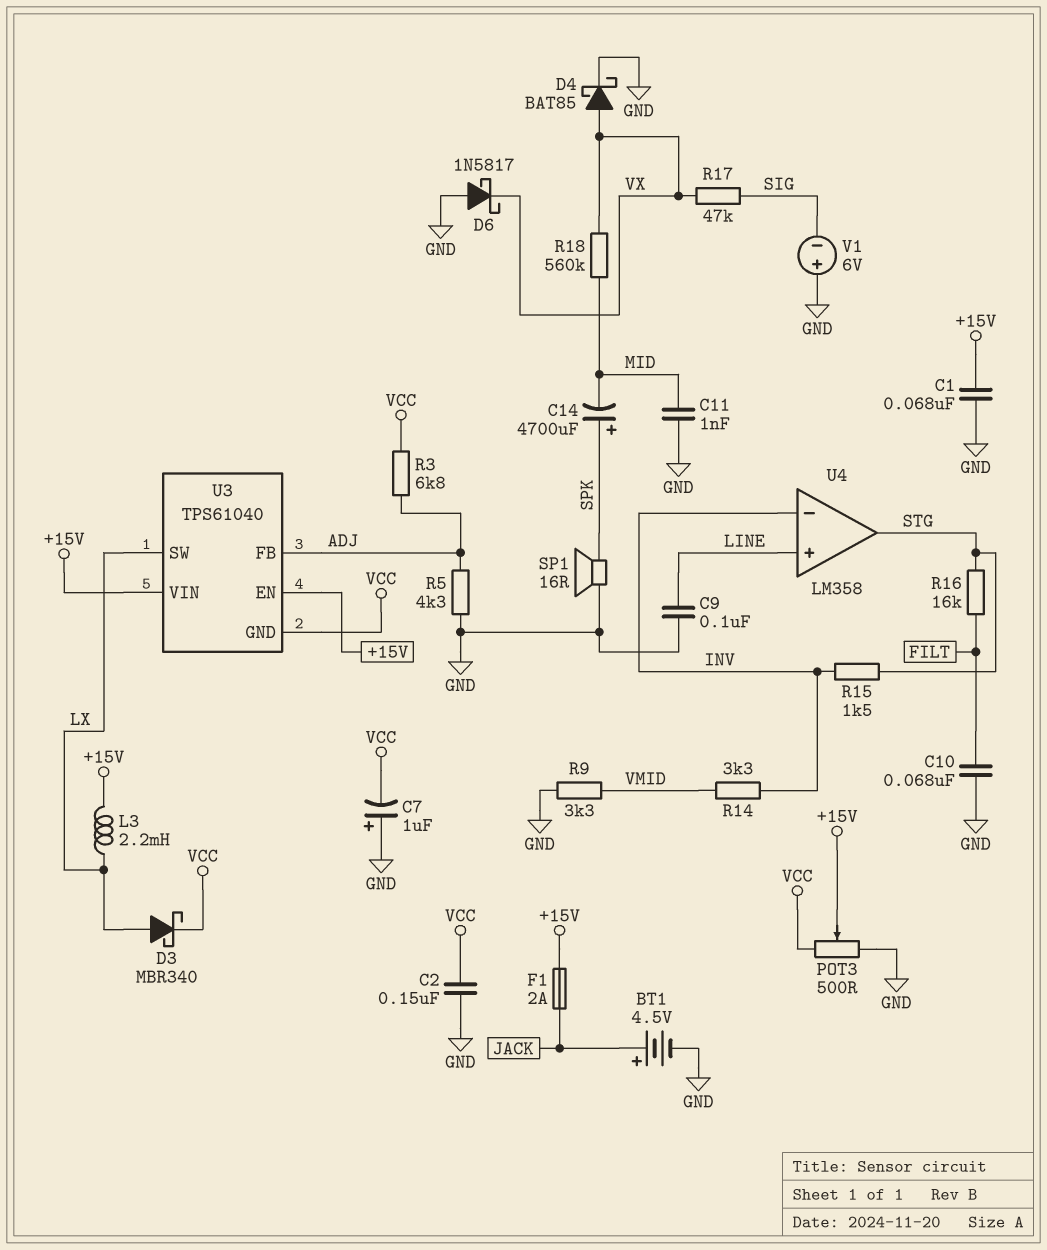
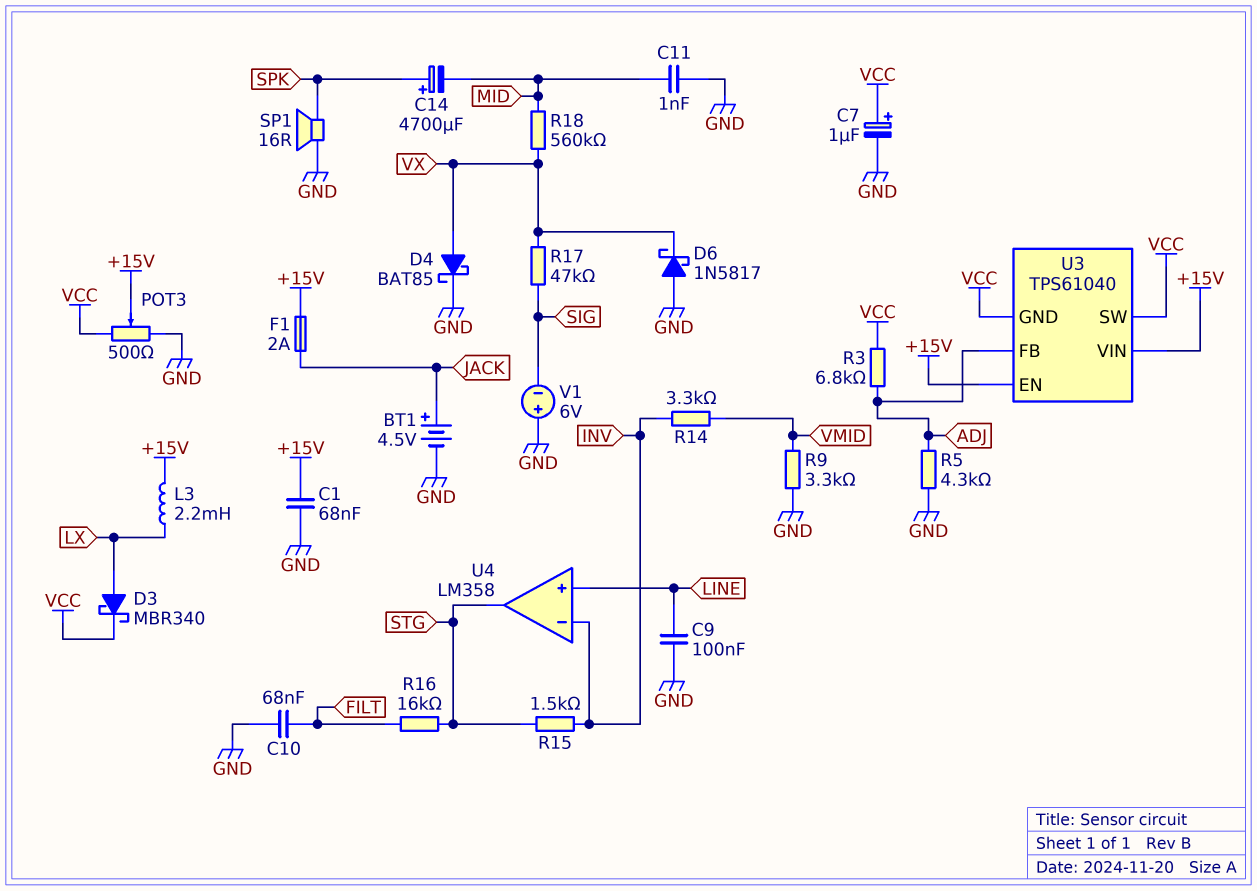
C2: 150nF (GND, VCC) -> none
C7: 1uF (plus GND, minus VCC) -> 1uF (plus VCC, minus GND)
U3 pin SW: LX -> VCC

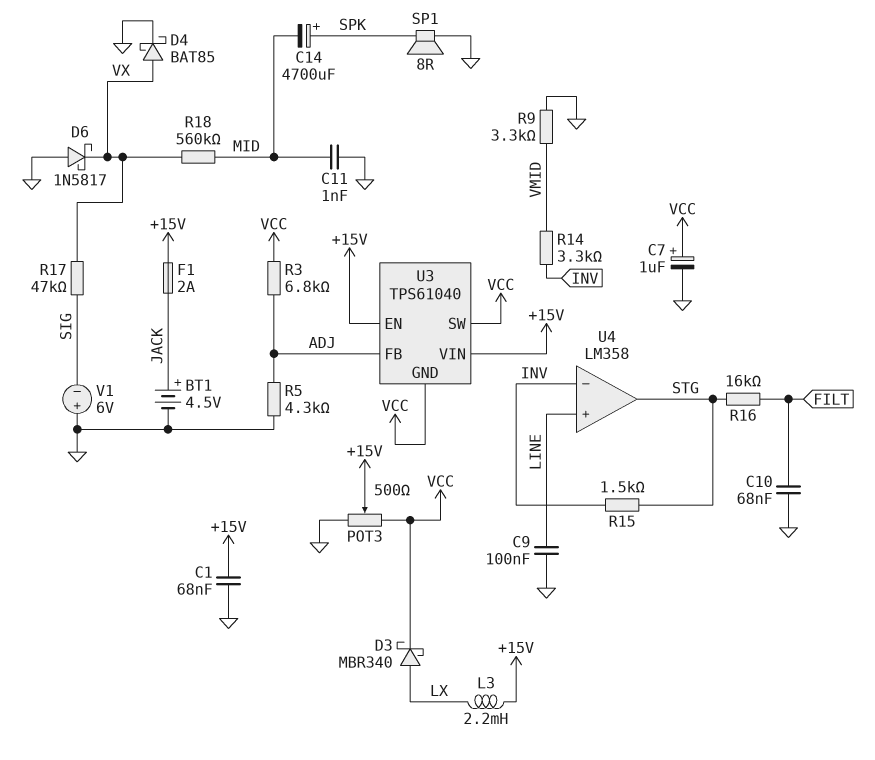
SP1: speaker 16R (GND, SPK) -> speaker 8R (GND, SPK)

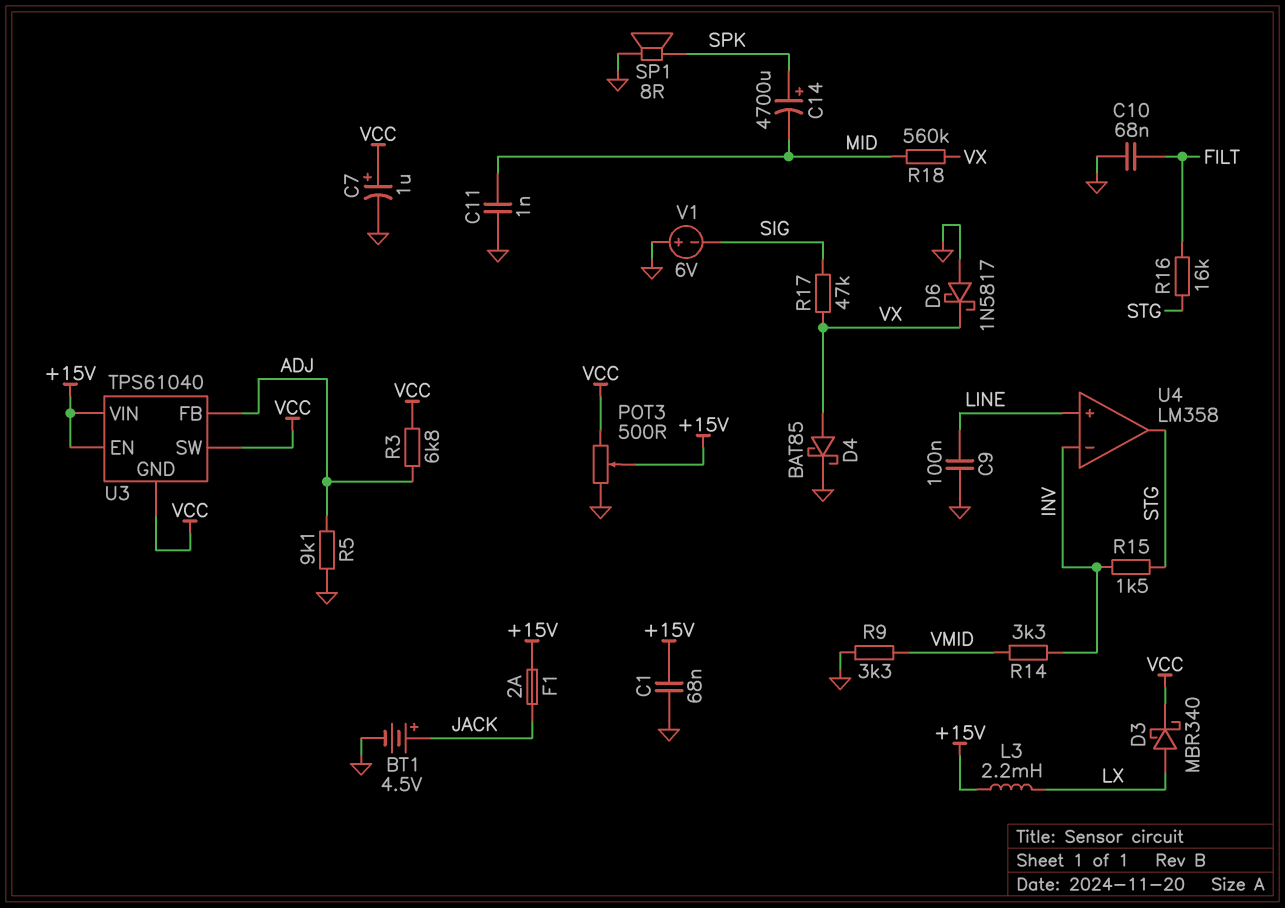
R5: 4.3k (ADJ, GND) -> 9.1k (ADJ, GND)

